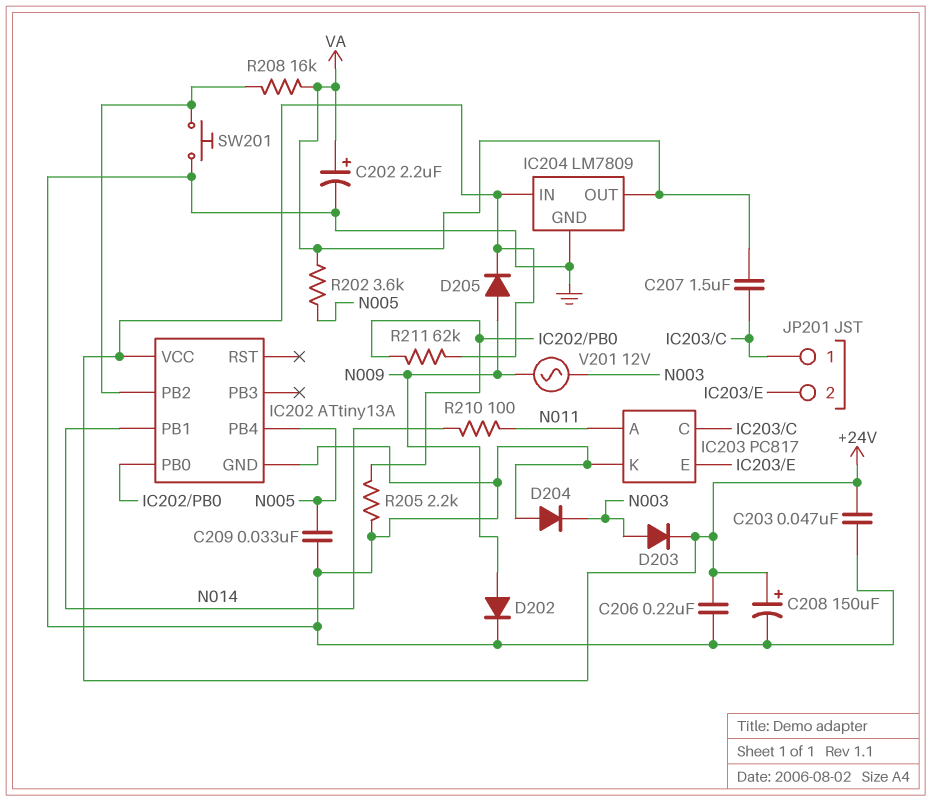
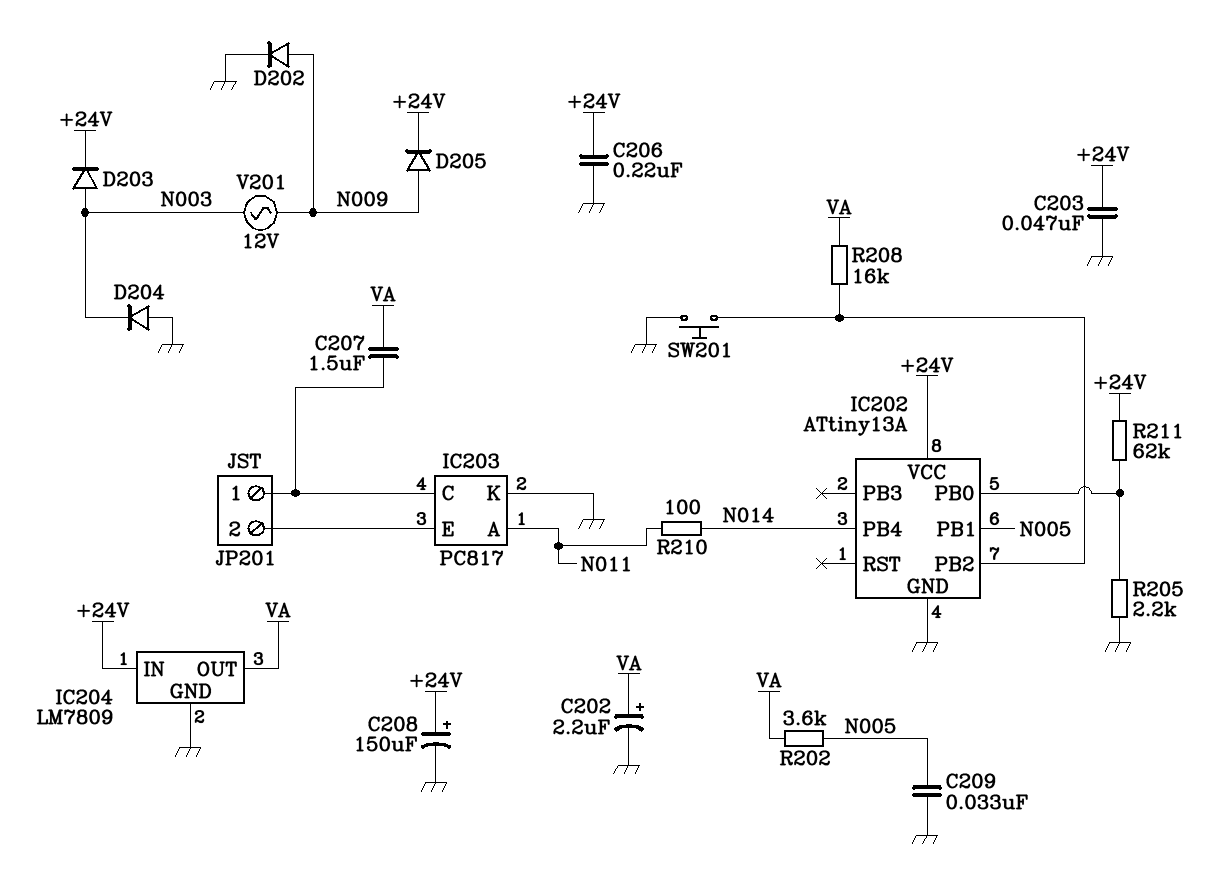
IC202 pin PB1: N014 -> N005
IC202 pin PB4: N005 -> N014

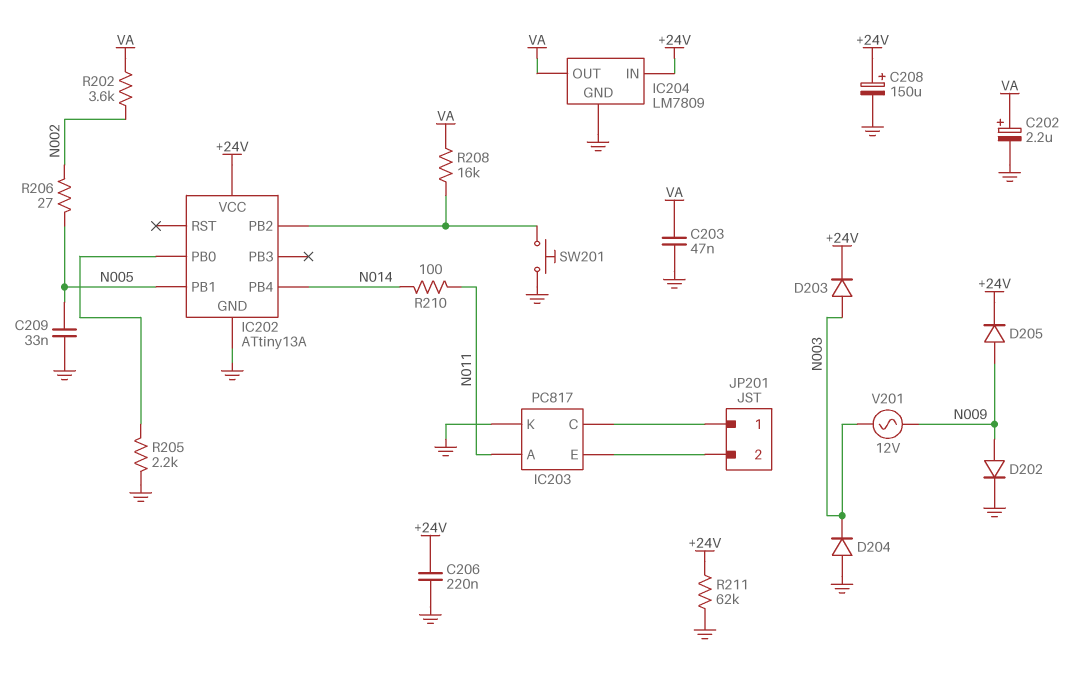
C203: 47nF (+24V, GND) -> 47nF (GND, VA)
C207: 1.5uF (IC203/C, VA) -> none
R202: 3.6k (N005, VA) -> 3.6k (N002, VA)
R206: none -> 27 (N002, N005)
R211: 62k (+24V, IC202/PB0) -> 62k (+24V, GND)

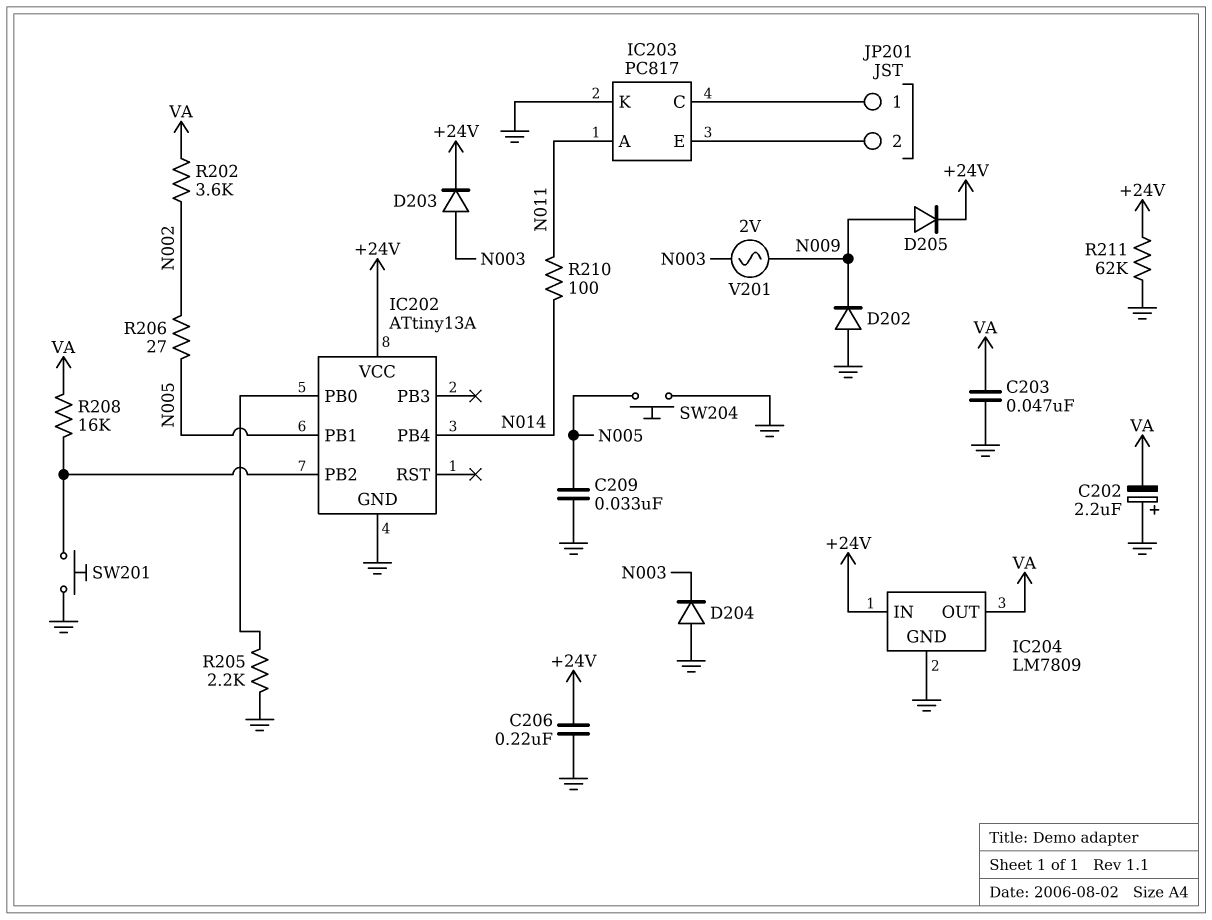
C202: 2.2uF (plus VA, minus GND) -> 2.2uF (plus GND, minus VA)
C208: 150uF (plus +24V, minus GND) -> none
D202: diode (A N009, K GND) -> diode (A GND, K N009)
SW204: none -> button (GND, N005)
V201: AC 12V (N003, N009) -> AC 2V (N003, N009)

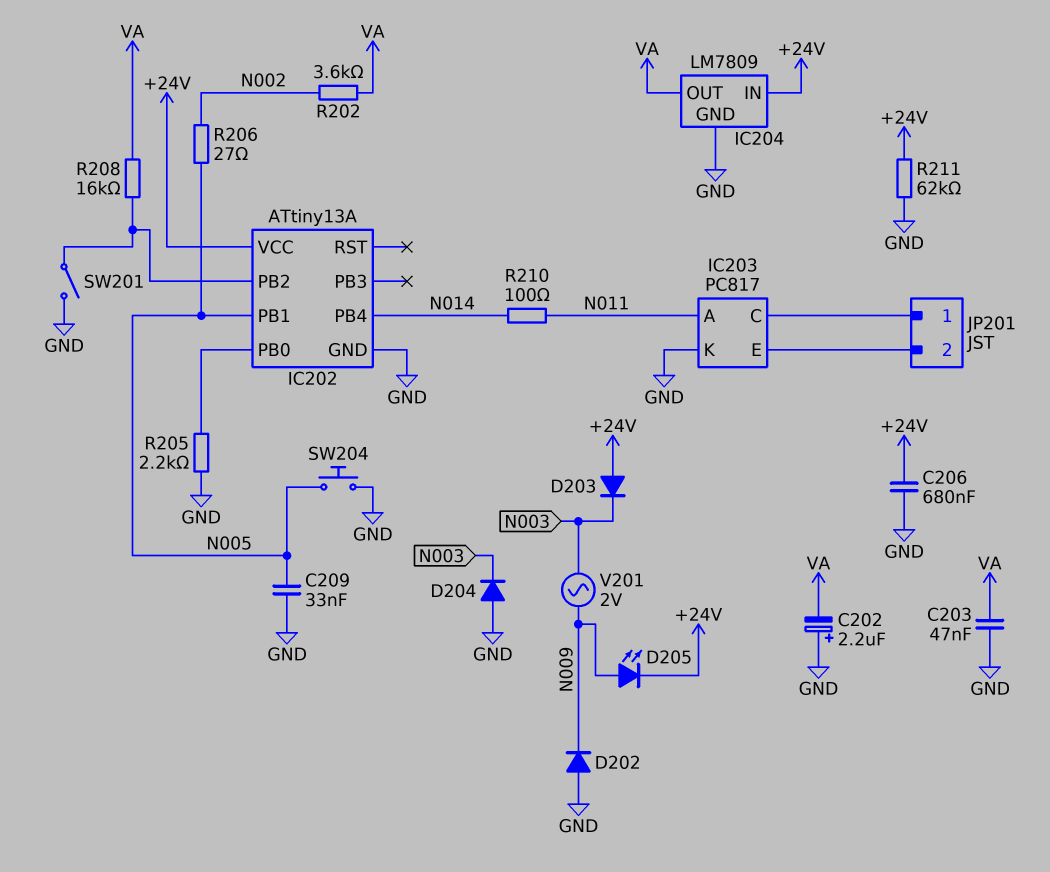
C206: 220nF (+24V, GND) -> 680nF (+24V, GND)
D203: diode (A N003, K +24V) -> diode (A +24V, K N003)
D205: diode (A N009, K +24V) -> LED (A N009, K +24V)
SW201: button (GND, IC202/PB2) -> switch (GND, IC202/PB2)

